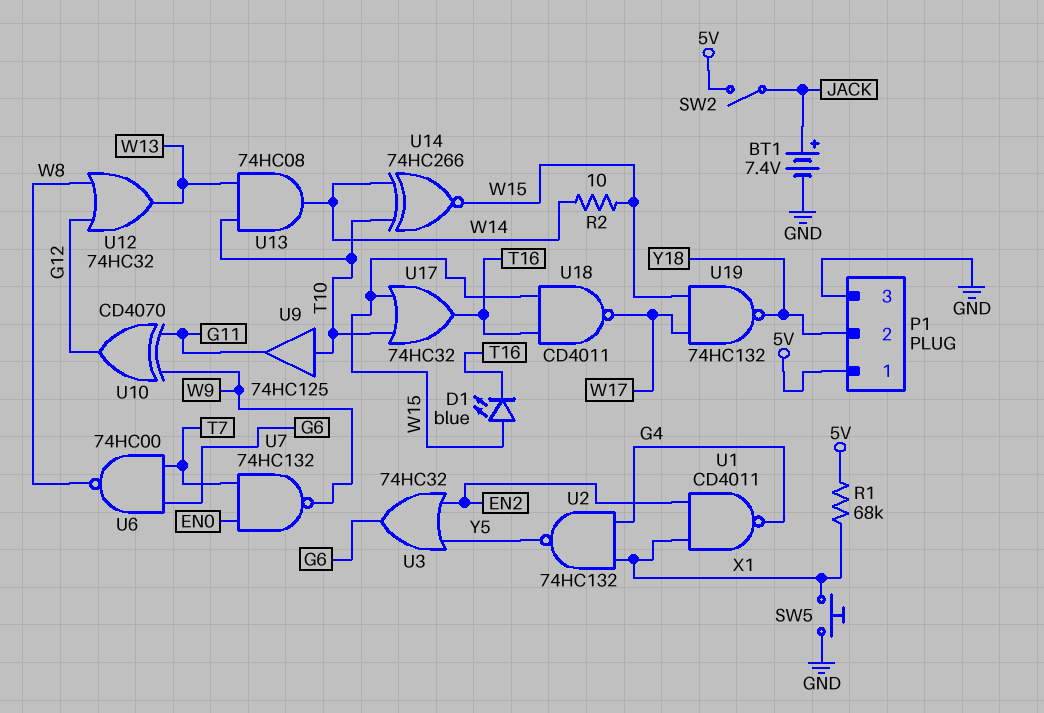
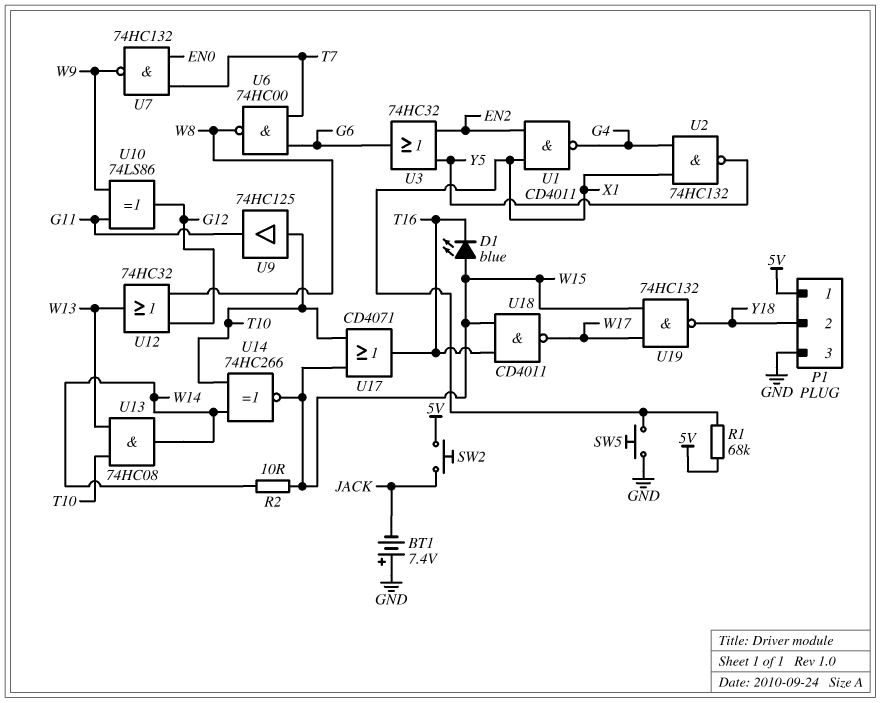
BT1: 7.4V (plus JACK, minus GND) -> 7.4V (plus GND, minus JACK)
SW2: switch (5V, JACK) -> button (5V, JACK)
U10: XOR CD4070 (in G11, in W9, out G12) -> XOR 74LS86 (in G11, in W9, out G12)
U17: OR 74HC32 (in T10, in W15, out T16) -> OR CD4071 (in T10, in W15, out T16)

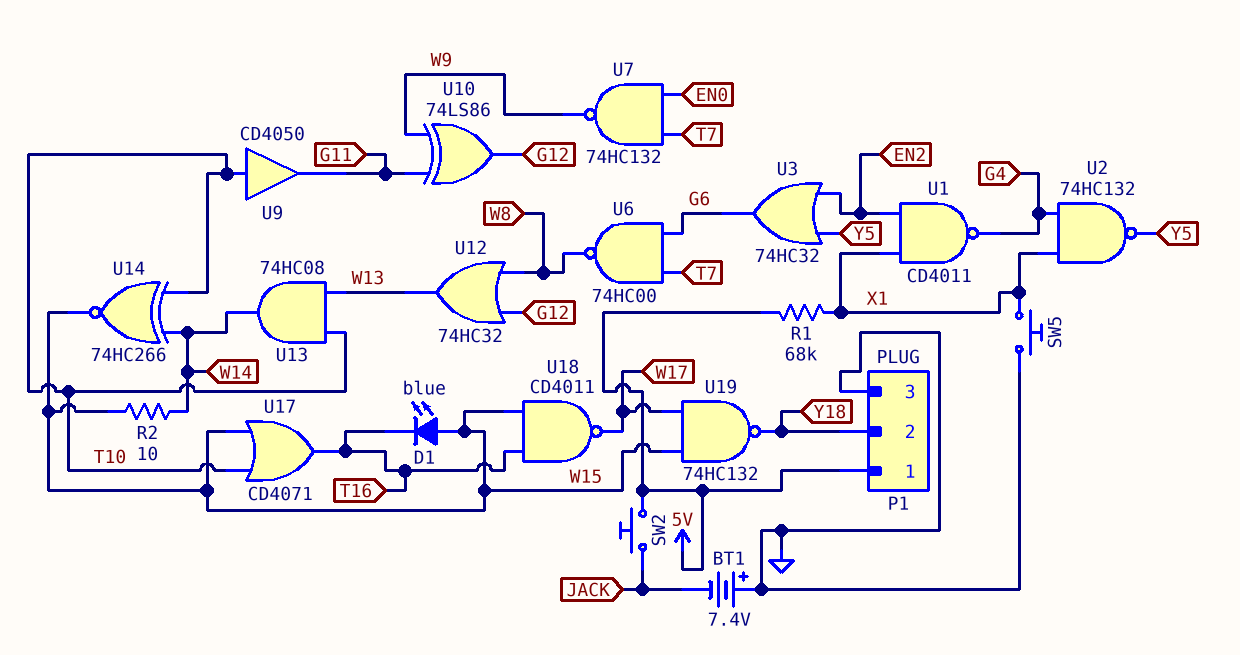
U9: buffer 74HC125 (in T10, out G11) -> buffer CD4050 (in T10, out G11)

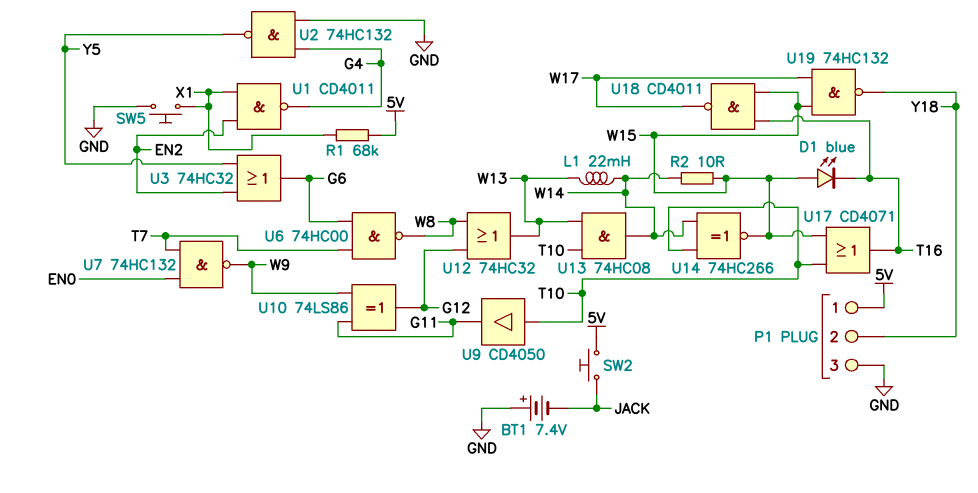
L1: none -> 22mH (W13, W14)
U2: NAND 74HC132 (in G4, in X1, out Y5) -> NAND 74HC132 (in G4, in GND, out Y5)

